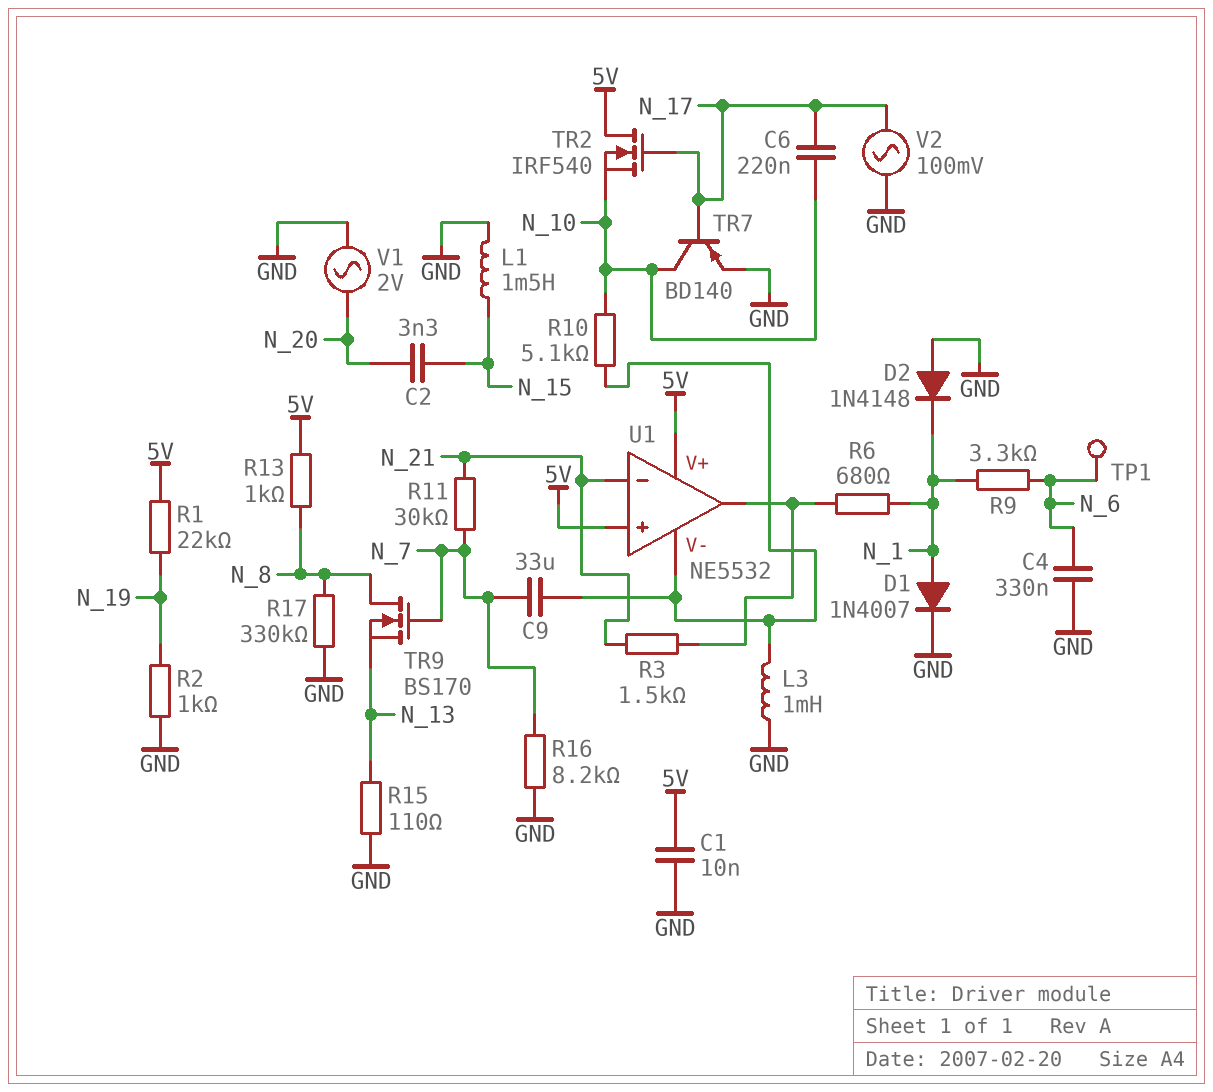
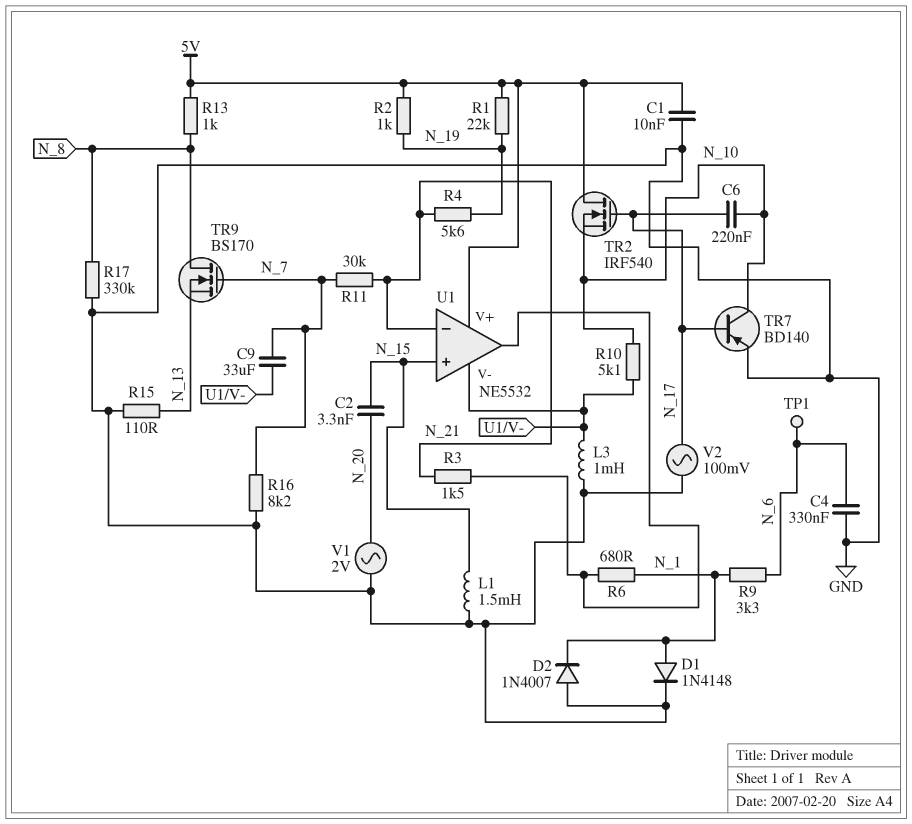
D1: diode 1N4007 (A N_1, K GND) -> diode 1N4148 (A N_1, K GND)
D2: diode 1N4148 (A GND, K N_1) -> diode 1N4007 (A GND, K N_1)
R2: 1k (GND, N_19) -> 1k (5V, N_19)
R4: none -> 5.6k (N_19, N_21)
U1 pin in+: 5V -> N_15

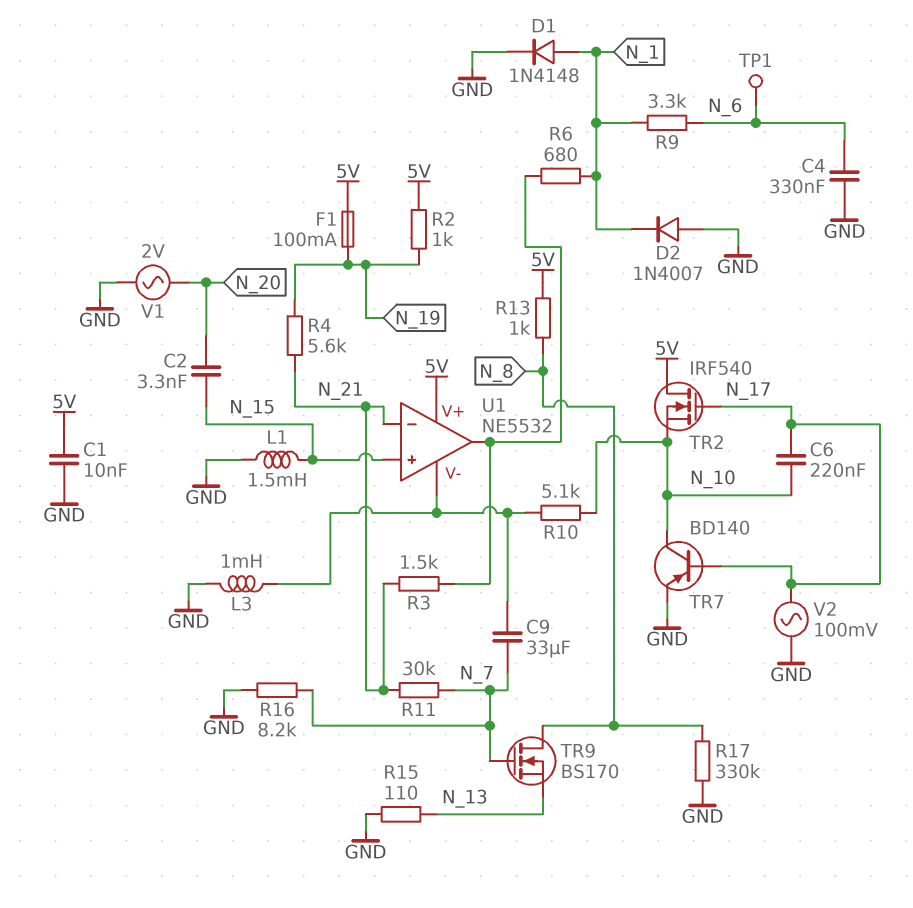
F1: none -> 100mA (5V, N_19)
R1: 22k (5V, N_19) -> none

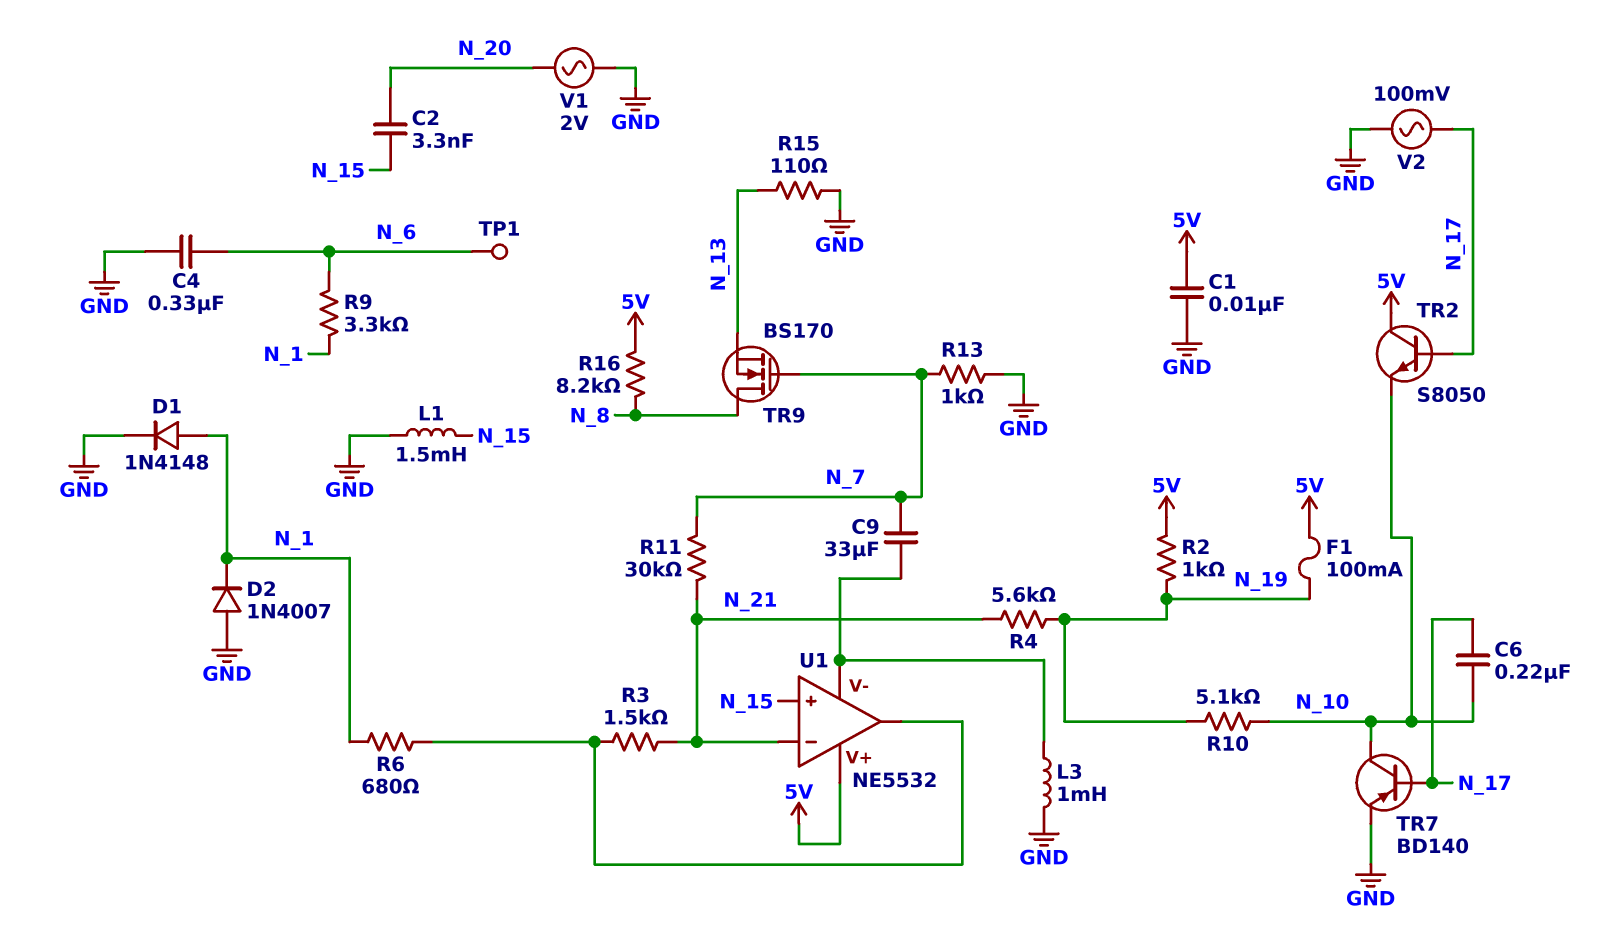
R10: 5.1k (N_10, U1/V-) -> 5.1k (N_10, N_19)
R13: 1k (5V, N_8) -> 1k (GND, N_7)
R16: 8.2k (GND, N_7) -> 8.2k (5V, N_8)
R17: 330k (GND, N_8) -> none
TR2: NMOS IRF540 (G N_17, D 5V, S N_10) -> NPN S8050 (B N_17, C 5V, E N_10)

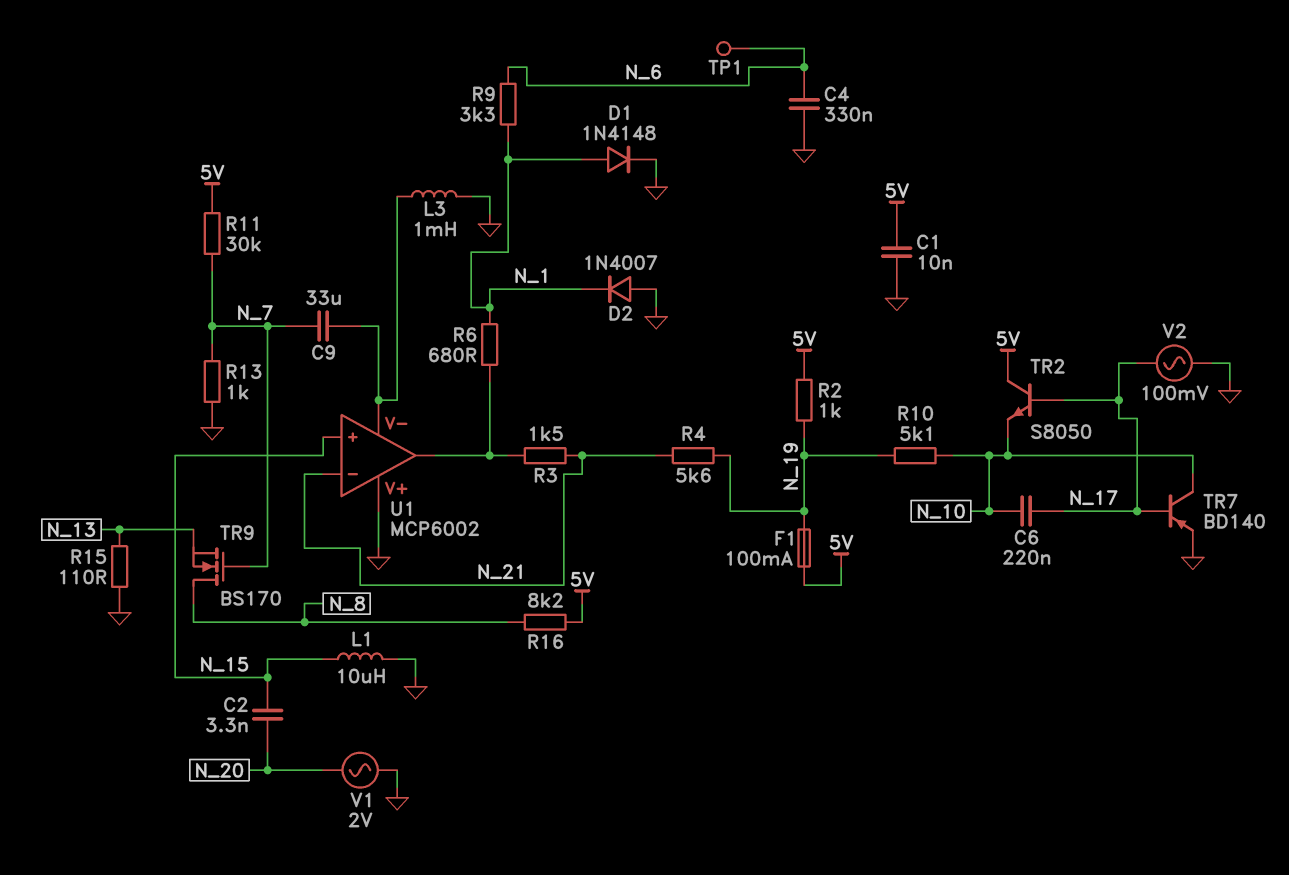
L1: 1.5mH (GND, N_15) -> 10uH (GND, N_15)
R11: 30k (N_7, N_21) -> 30k (5V, N_7)
U1: NE5532 -> MCP6002
U1 pin V+: 5V -> GND

